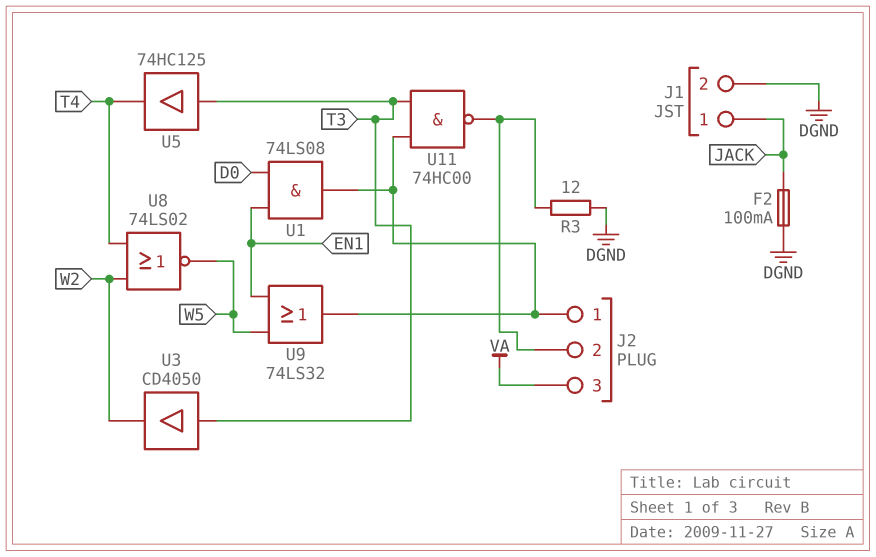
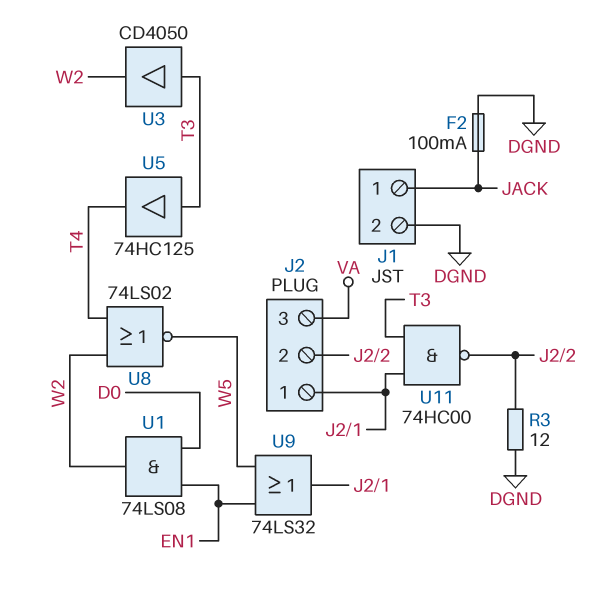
U1: AND 74LS08 (in D0, in EN1, out J2/1) -> AND 74LS08 (in D0, in EN1, out W2)

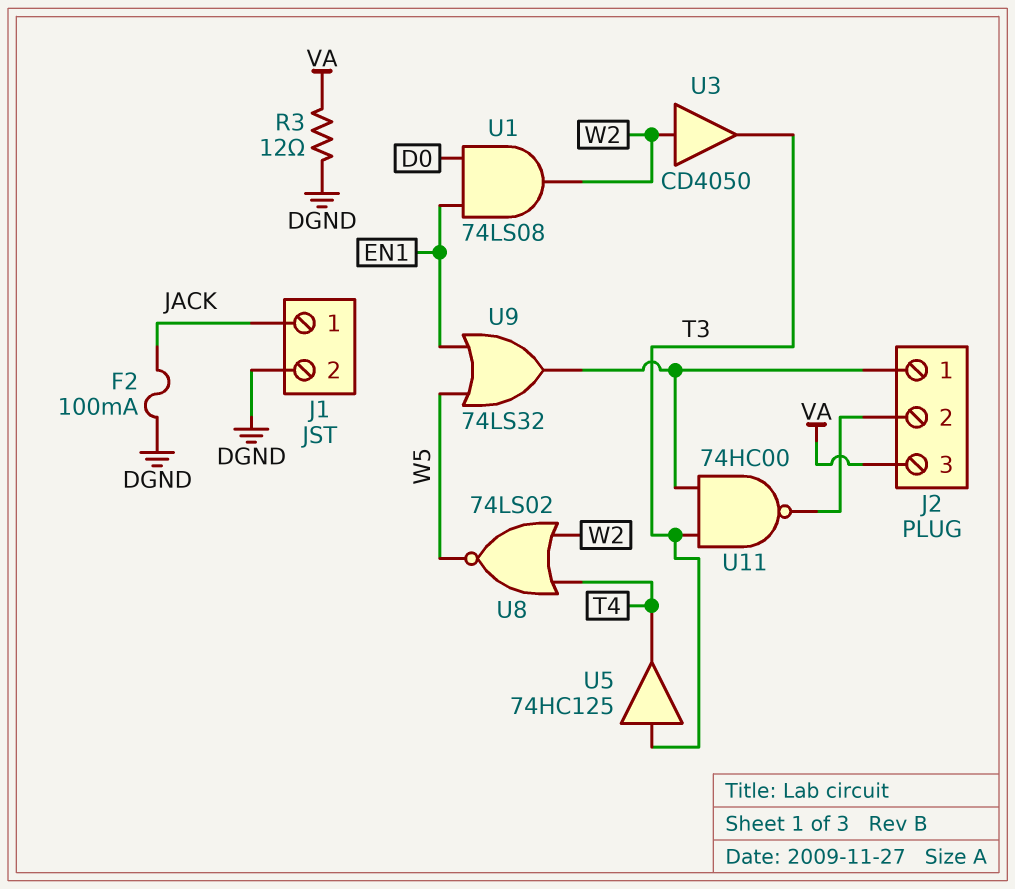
R3: 12 (DGND, J2/2) -> 12 (DGND, VA)
U3: buffer CD4050 (in T3, out W2) -> buffer CD4050 (in W2, out T3)

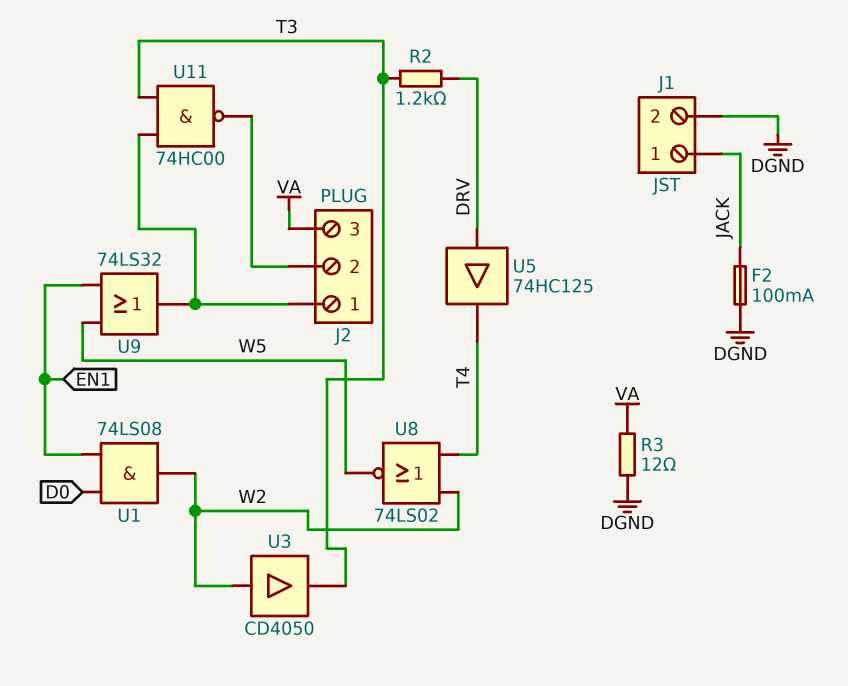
R2: none -> 1.2k (DRV, T3)
U5: buffer 74HC125 (in T3, out T4) -> buffer 74HC125 (in DRV, out T4)

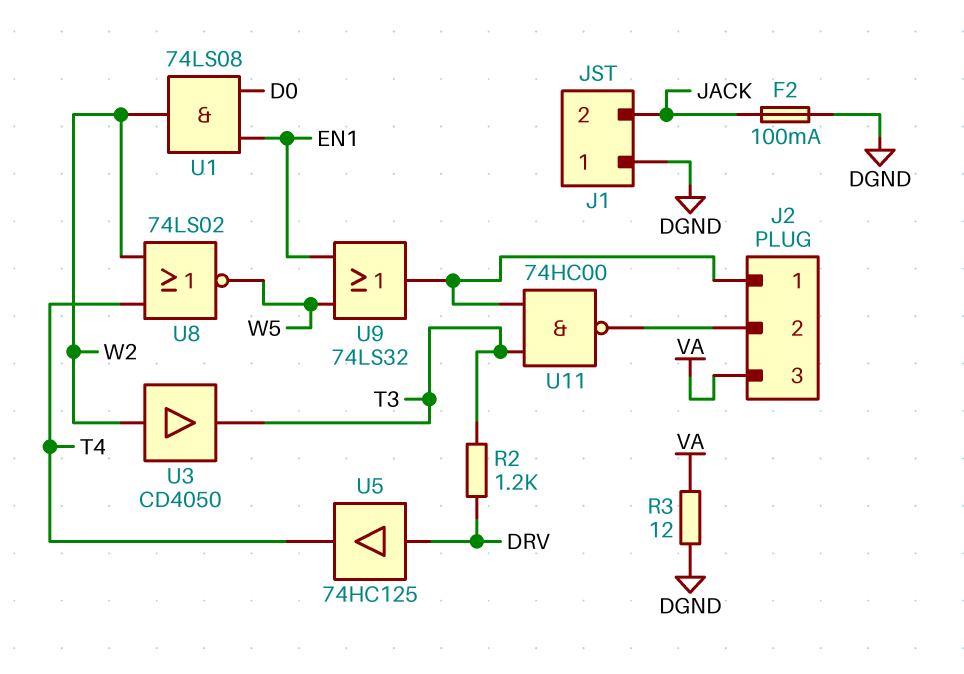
J1 pin 1: JACK -> DGND
J1 pin 2: DGND -> JACK

